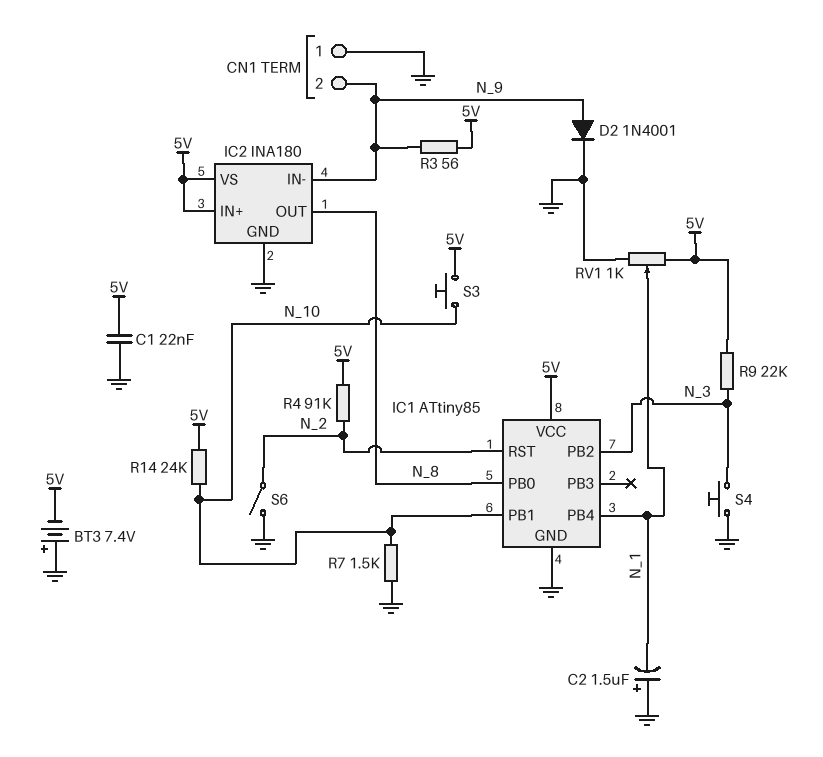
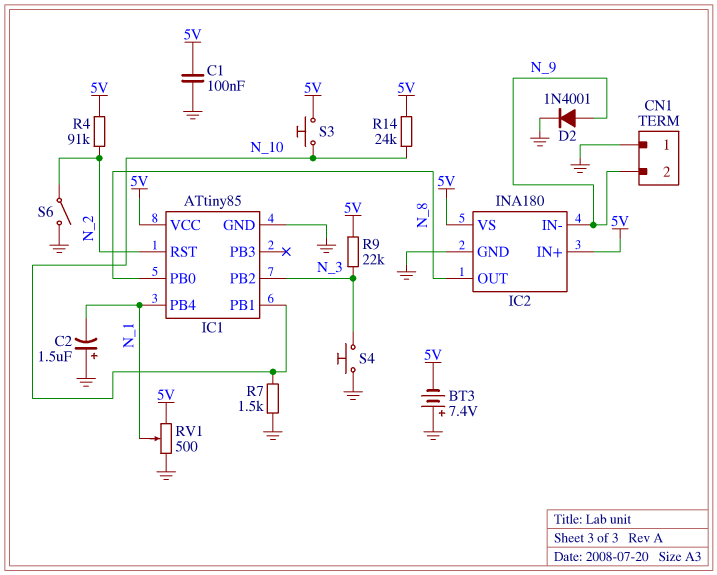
C1: 22nF (5V, GND) -> 100nF (5V, GND)
R3: 56 (5V, N_9) -> none
RV1: 1k (5V, GND, wiper N_1) -> 500 (5V, GND, wiper N_1)

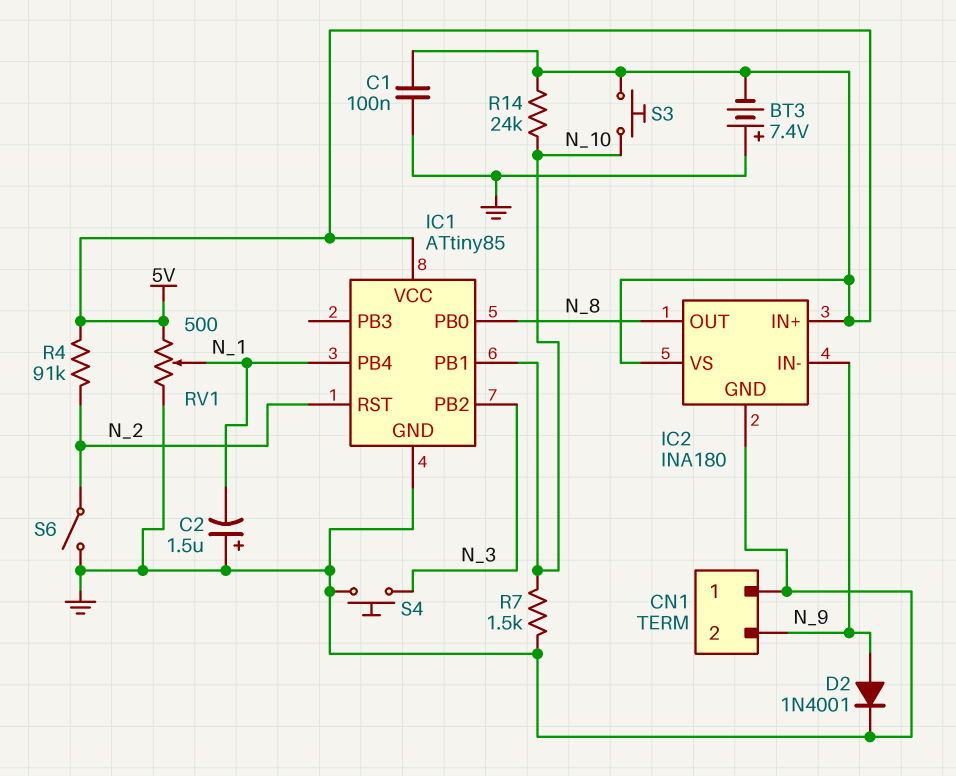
R9: 22k (5V, N_3) -> none

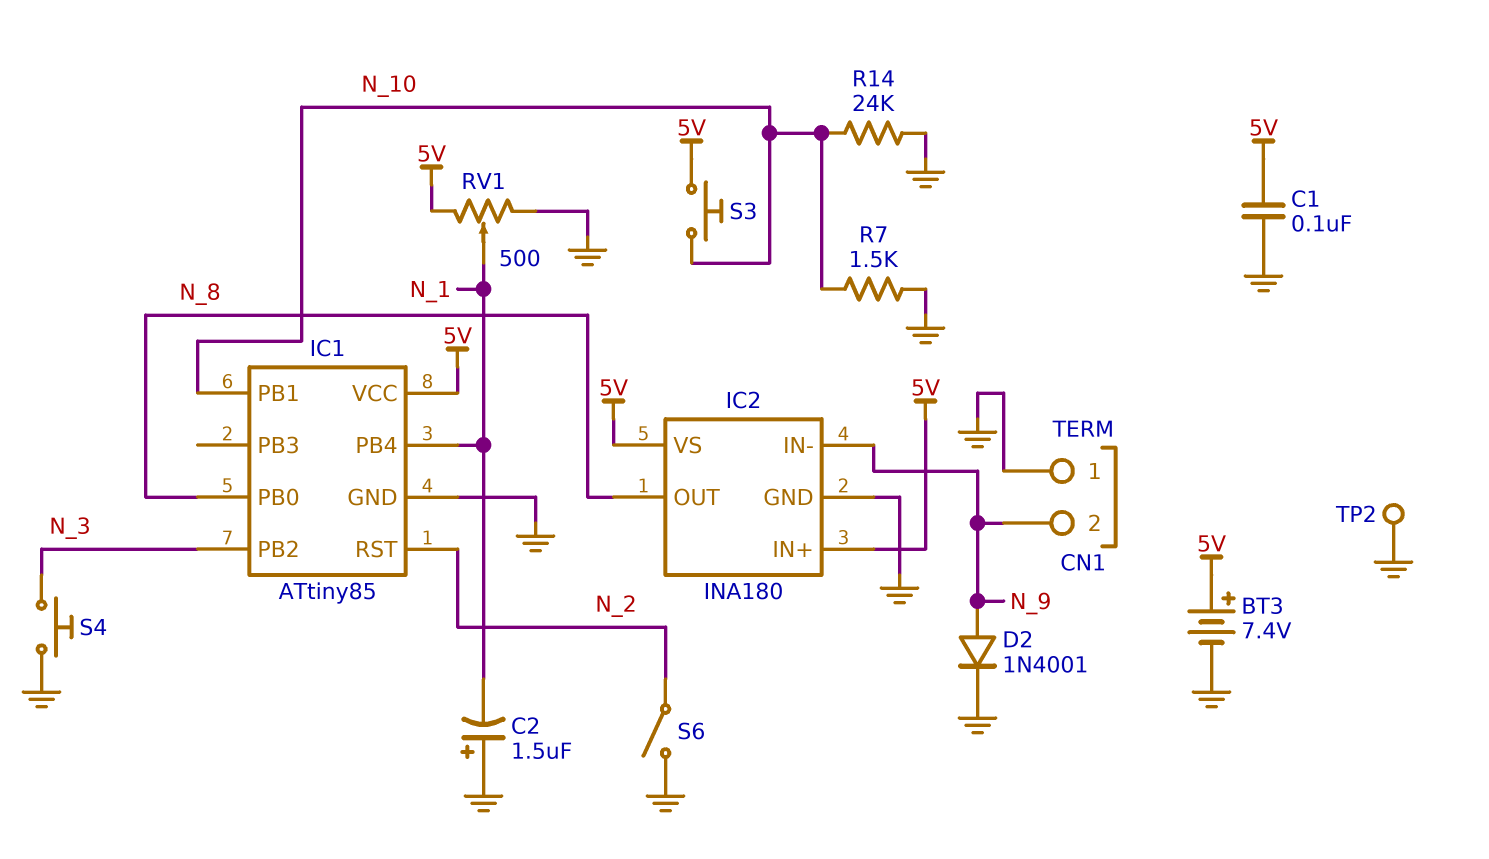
BT3: 7.4V (plus GND, minus 5V) -> 7.4V (plus 5V, minus GND)
R4: 91k (5V, N_2) -> none
R14: 24k (5V, N_10) -> 24k (GND, N_10)
TP2: none -> test point (GND)

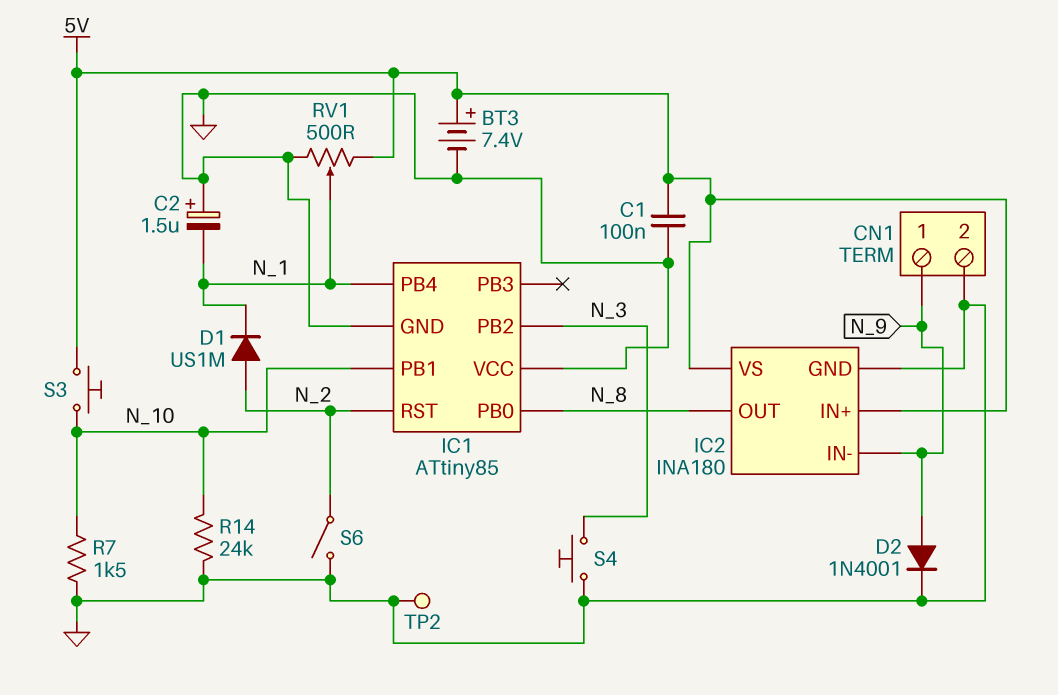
CN1 pin 1: GND -> N_9
CN1 pin 2: N_9 -> GND
D1: none -> diode US1M (A N_2, K N_1)
IC1 pin VCC: 5V -> GND

